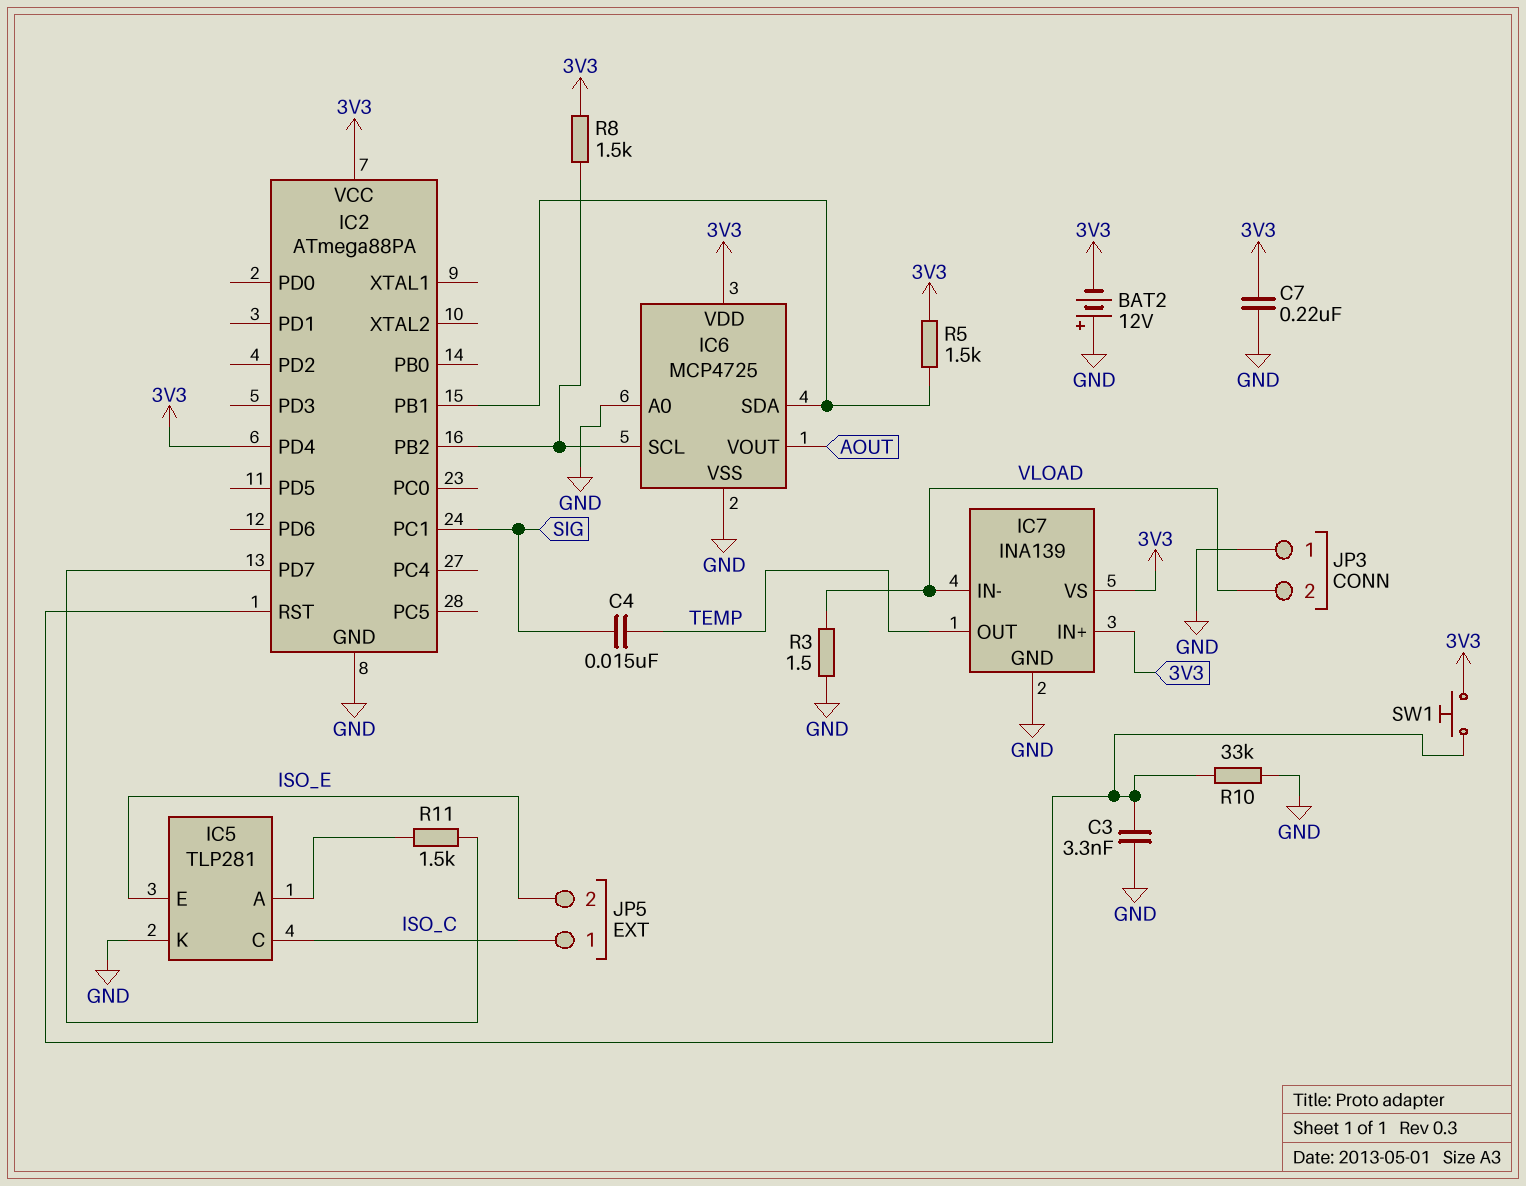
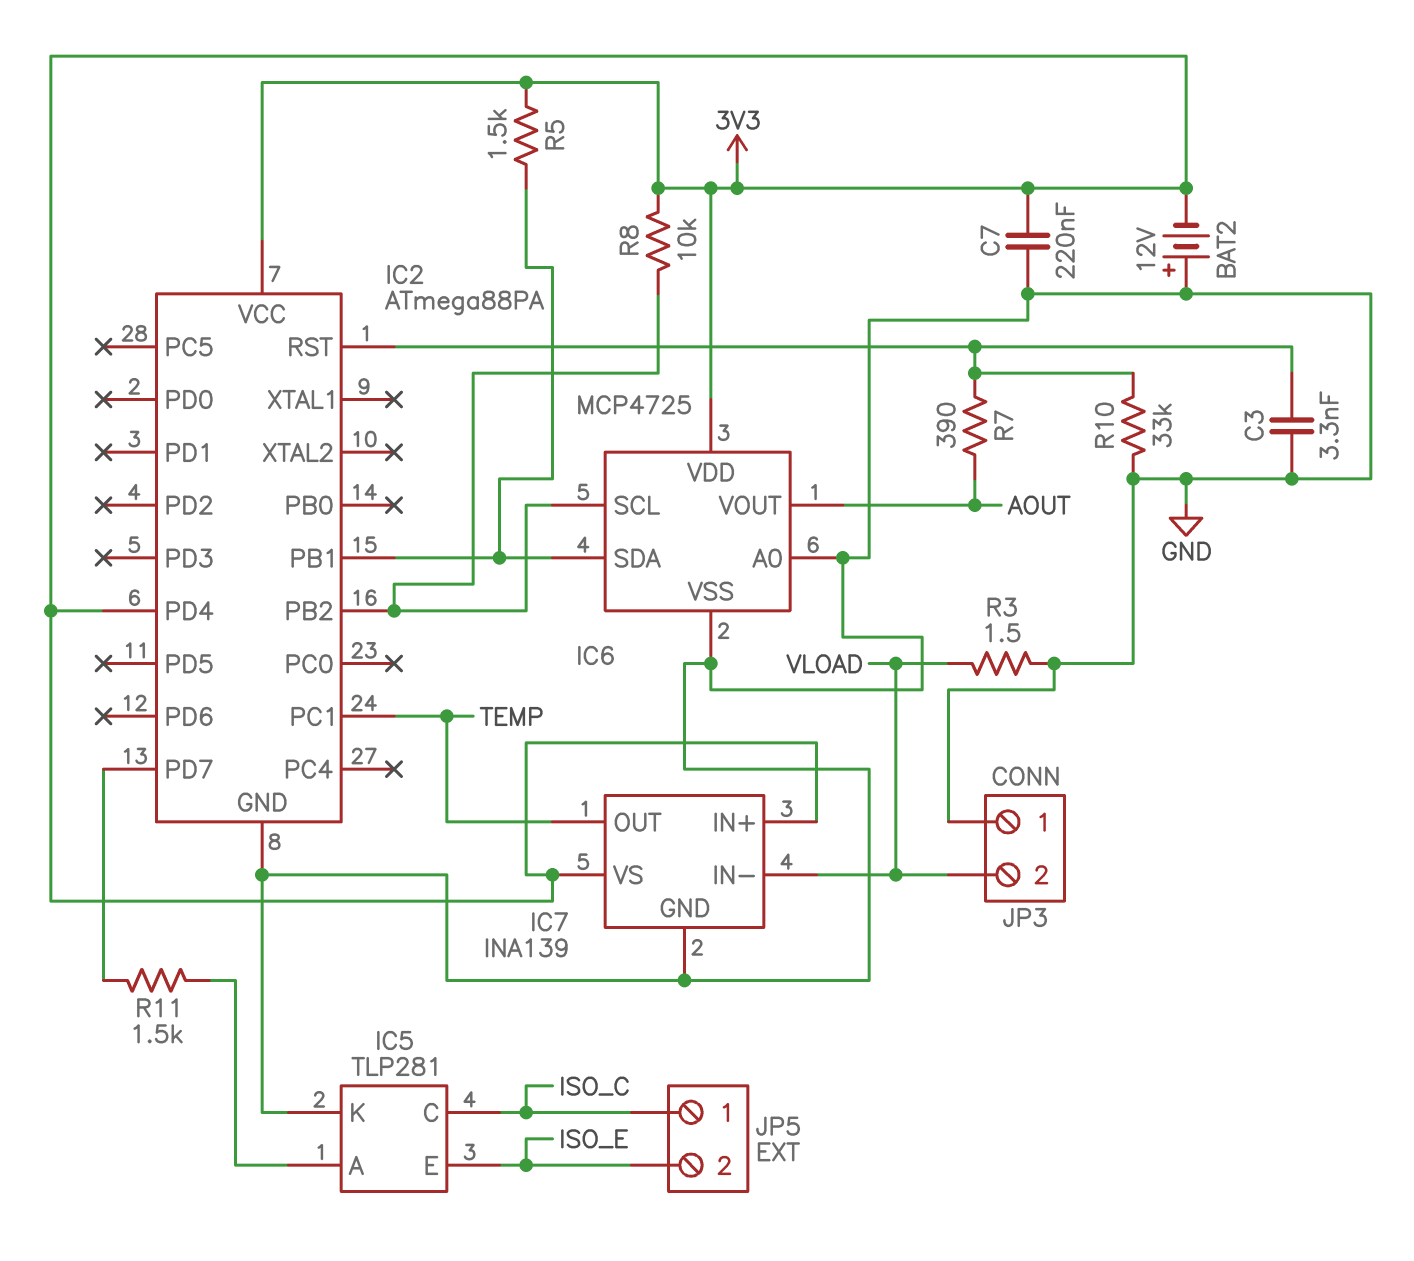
C4: 15nF (SIG, TEMP) -> none
IC2 pin PC1: SIG -> TEMP
R7: none -> 390 (AOUT, IC2/RST)
R8: 1.5k (3V3, IC2/PB2) -> 10k (3V3, IC2/PB2)
SW1: button (3V3, IC2/RST) -> none

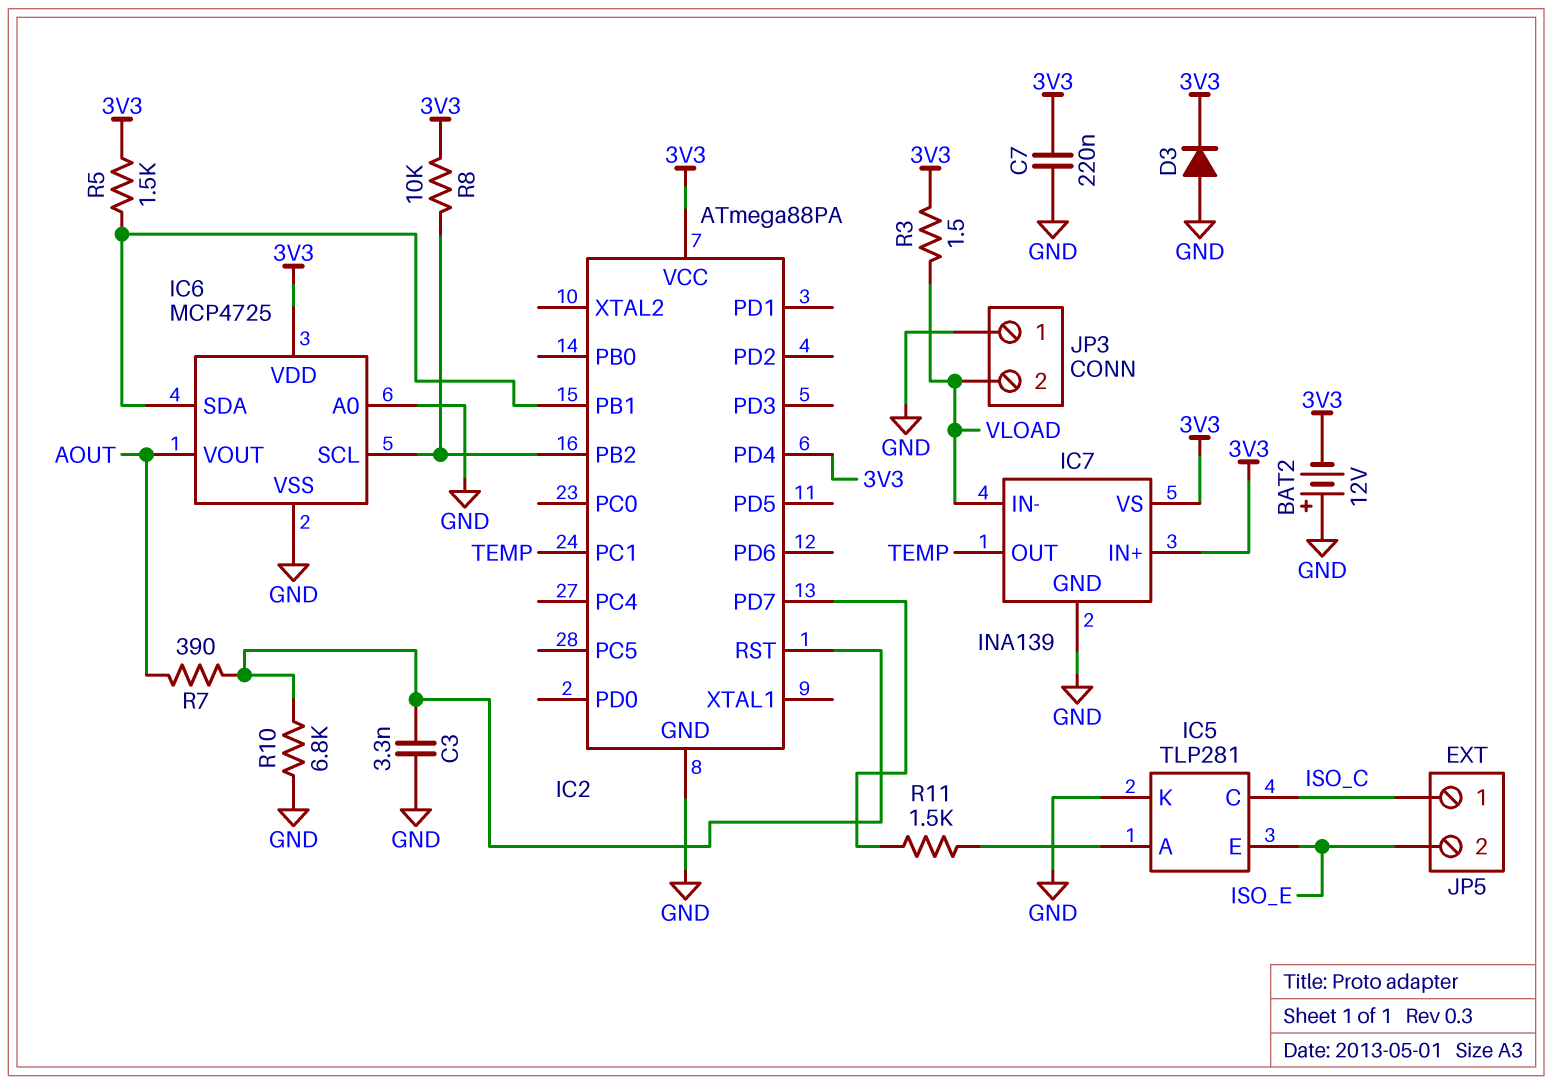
D3: none -> diode (A GND, K 3V3)
R3: 1.5 (GND, VLOAD) -> 1.5 (3V3, VLOAD)
R10: 33k (GND, IC2/RST) -> 6.8k (GND, IC2/RST)

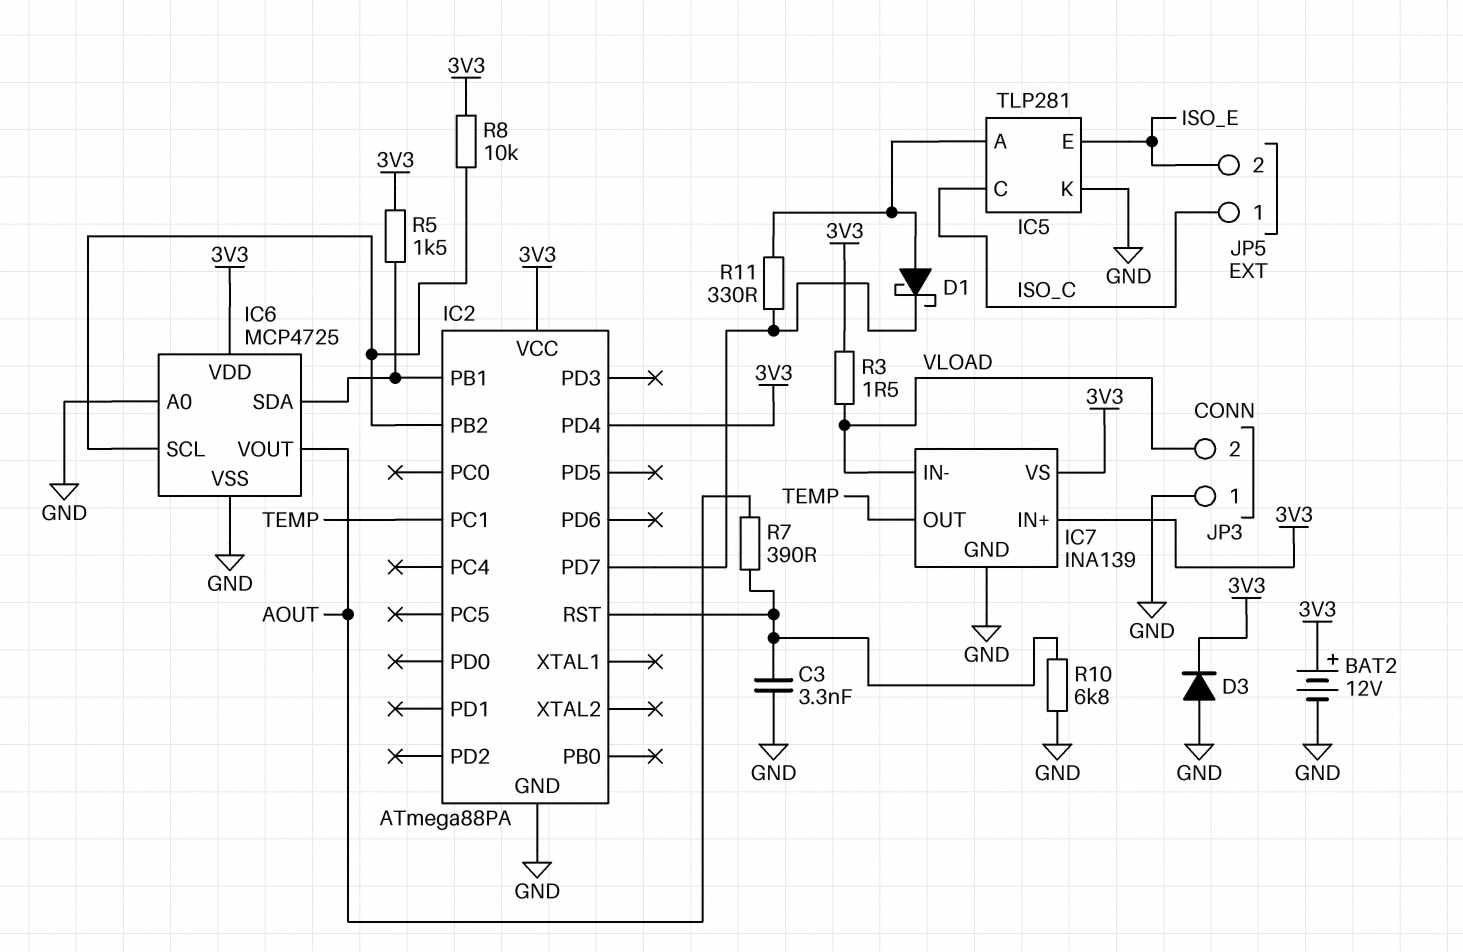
BAT2: 12V (plus GND, minus 3V3) -> 12V (plus 3V3, minus GND)
C7: 220nF (3V3, GND) -> none
D1: none -> schottky (A IC5/A, K IC2/PD7)
R11: 1.5k (IC2/PD7, IC5/A) -> 330 (IC2/PD7, IC5/A)

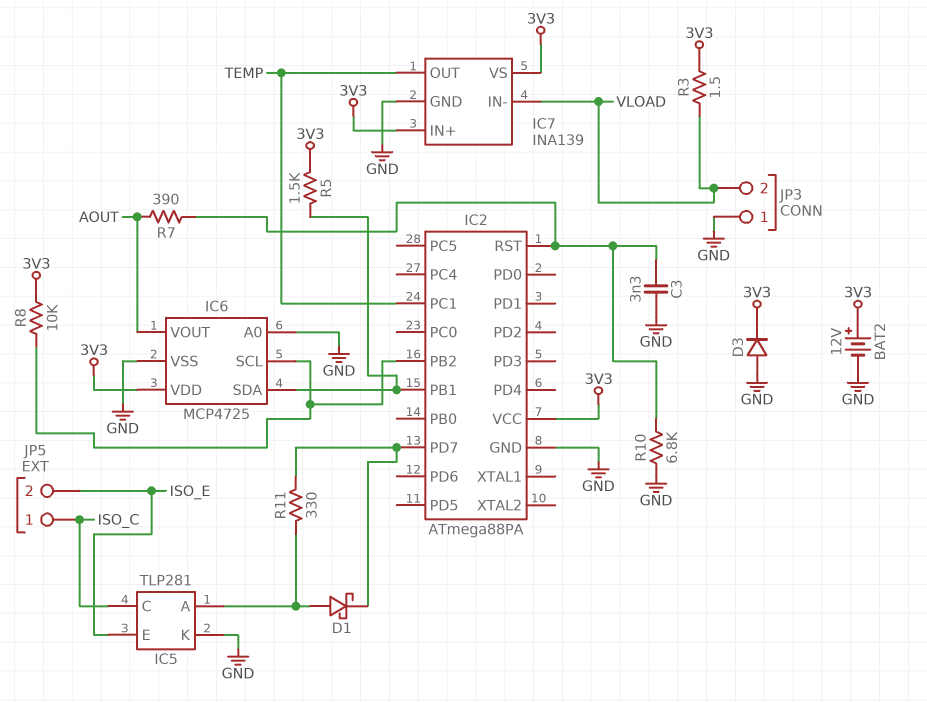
IC2 pin PD4: 3V3 -> none

